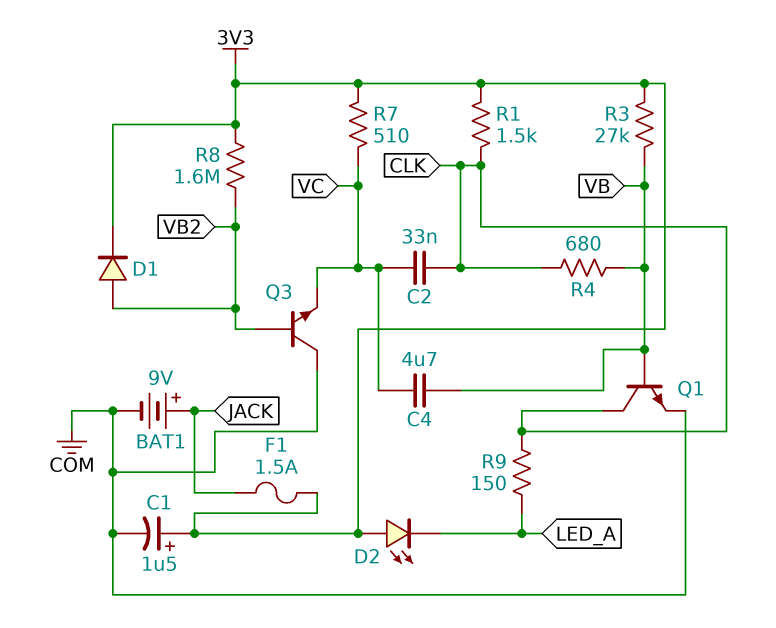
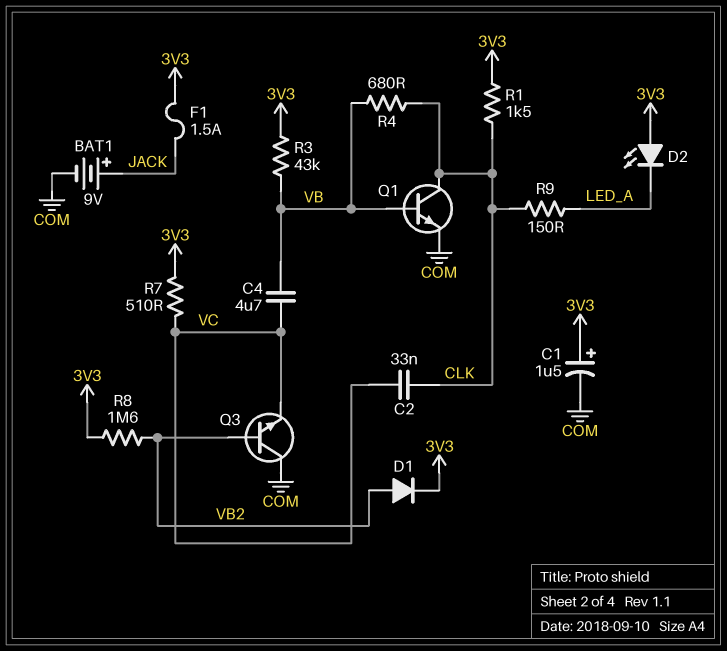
R3: 27k (3V3, VB) -> 43k (3V3, VB)

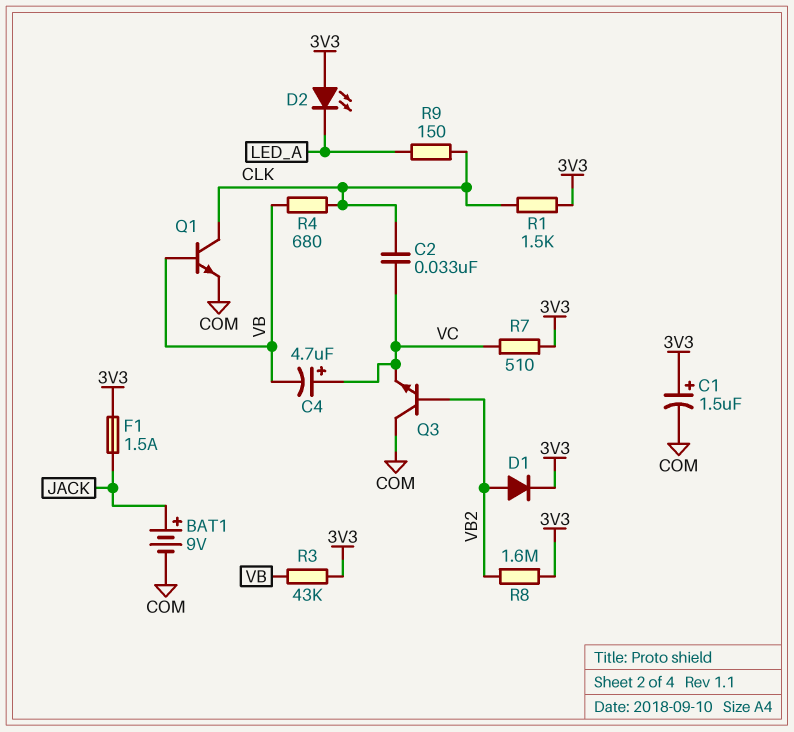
C4: 4.7uF (VB, VC) -> 4.7uF (plus VC, minus VB)

